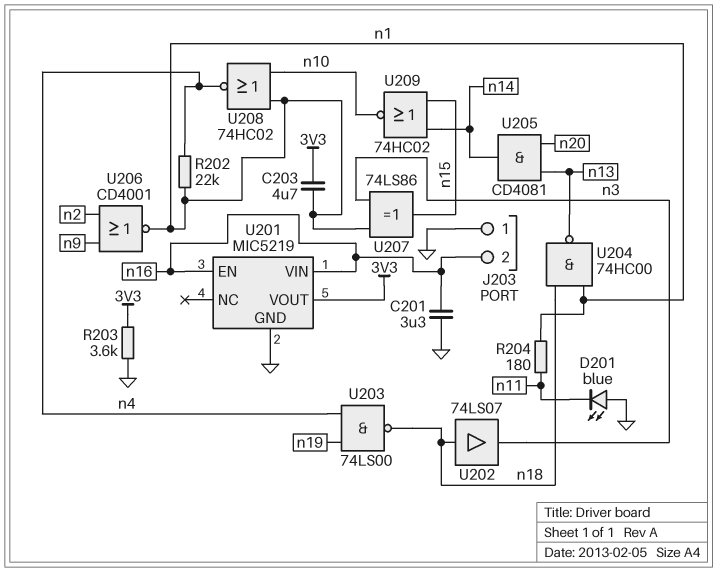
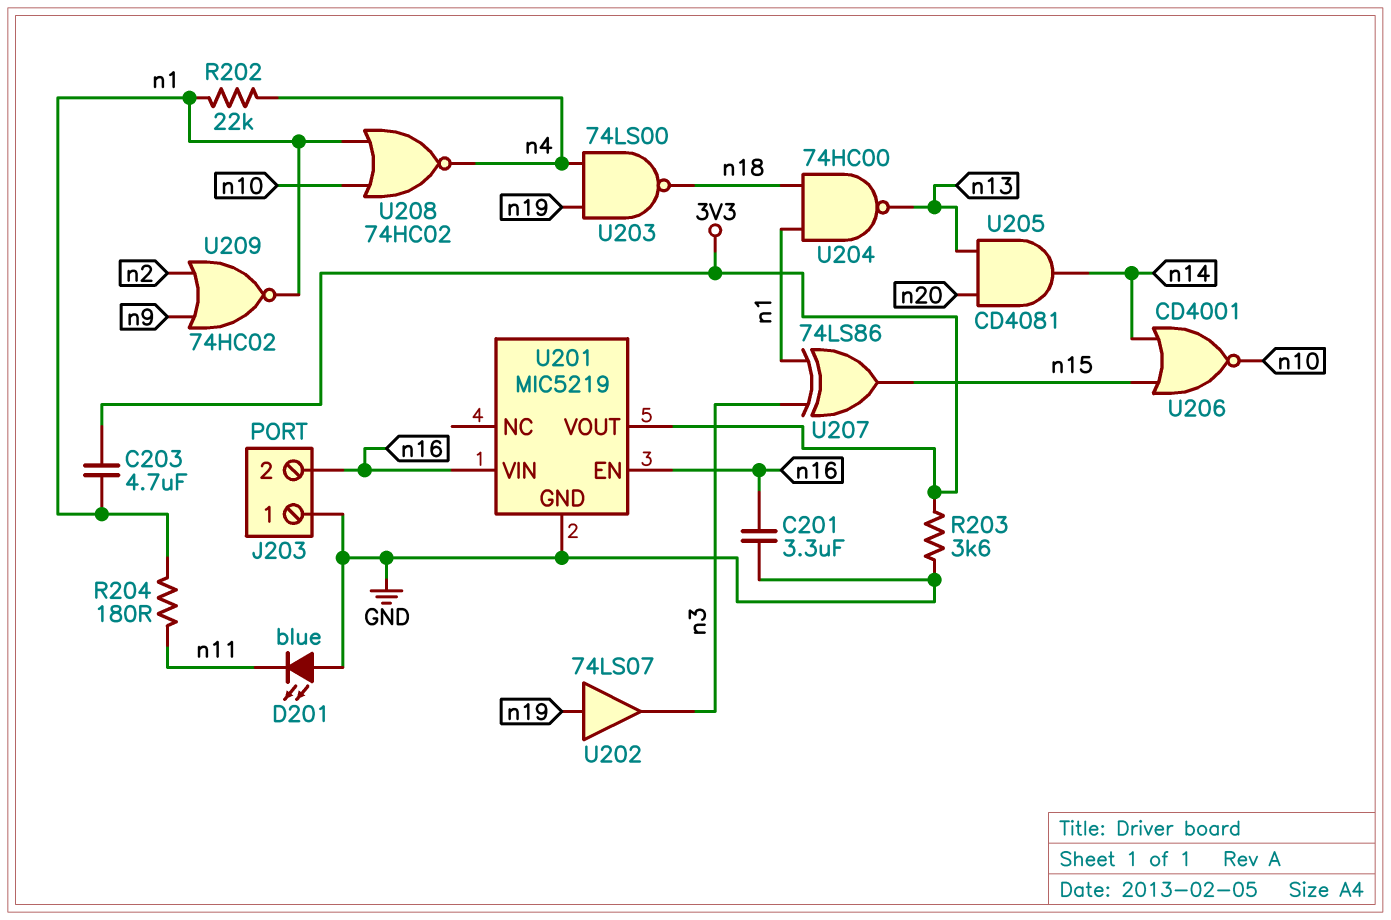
U202: buffer 74LS07 (in n18, out n3) -> buffer 74LS07 (in n19, out n3)
U206: NOR CD4001 (in n2, in n9, out n1) -> NOR CD4001 (in n14, in n15, out n10)
U209: NOR 74HC02 (in n14, in n15, out n10) -> NOR 74HC02 (in n2, in n9, out n1)

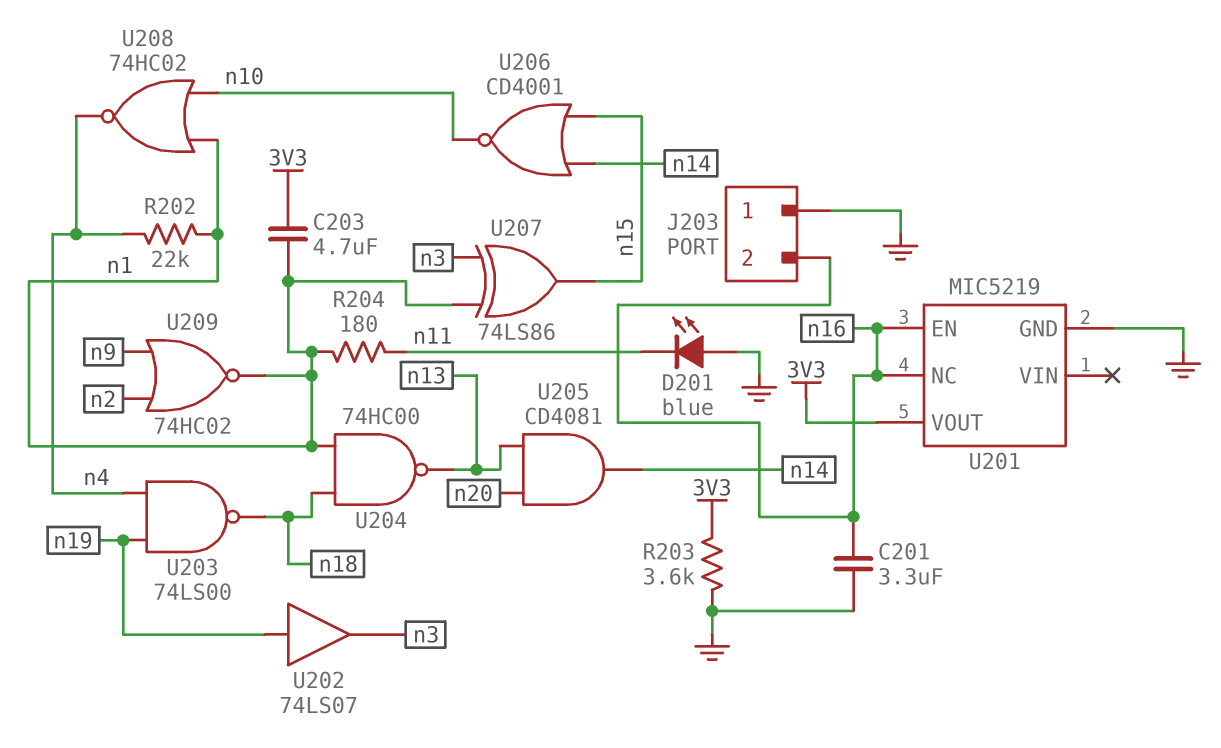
U201 pin NC: none -> n16
U201 pin VIN: n16 -> none

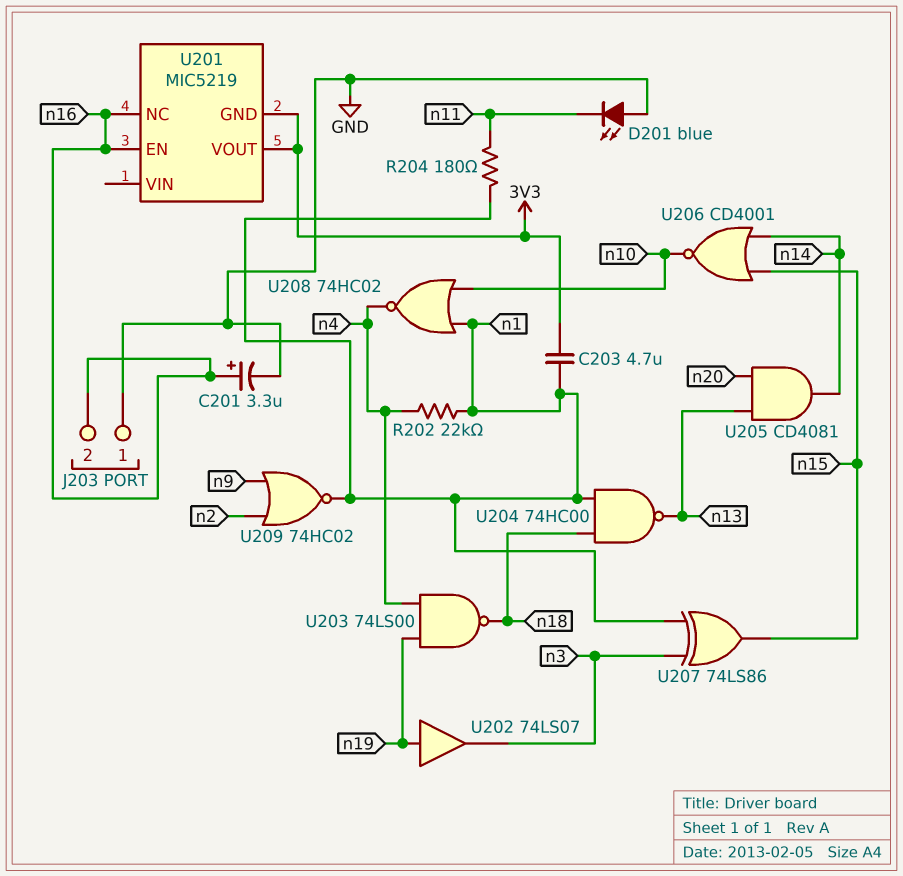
C201: 3.3uF (GND, n16) -> 3.3uF (plus n16, minus GND)
R203: 3.6k (3V3, GND) -> none
U201 pin GND: GND -> 3V3

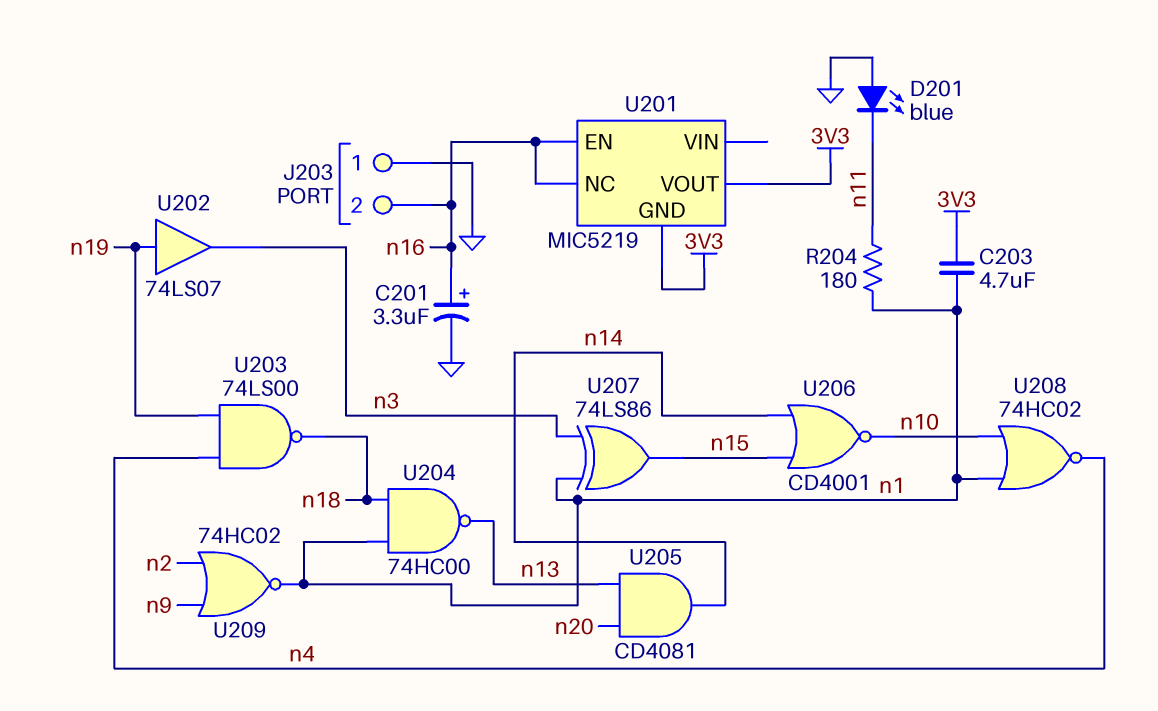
R202: 22k (n1, n4) -> none

